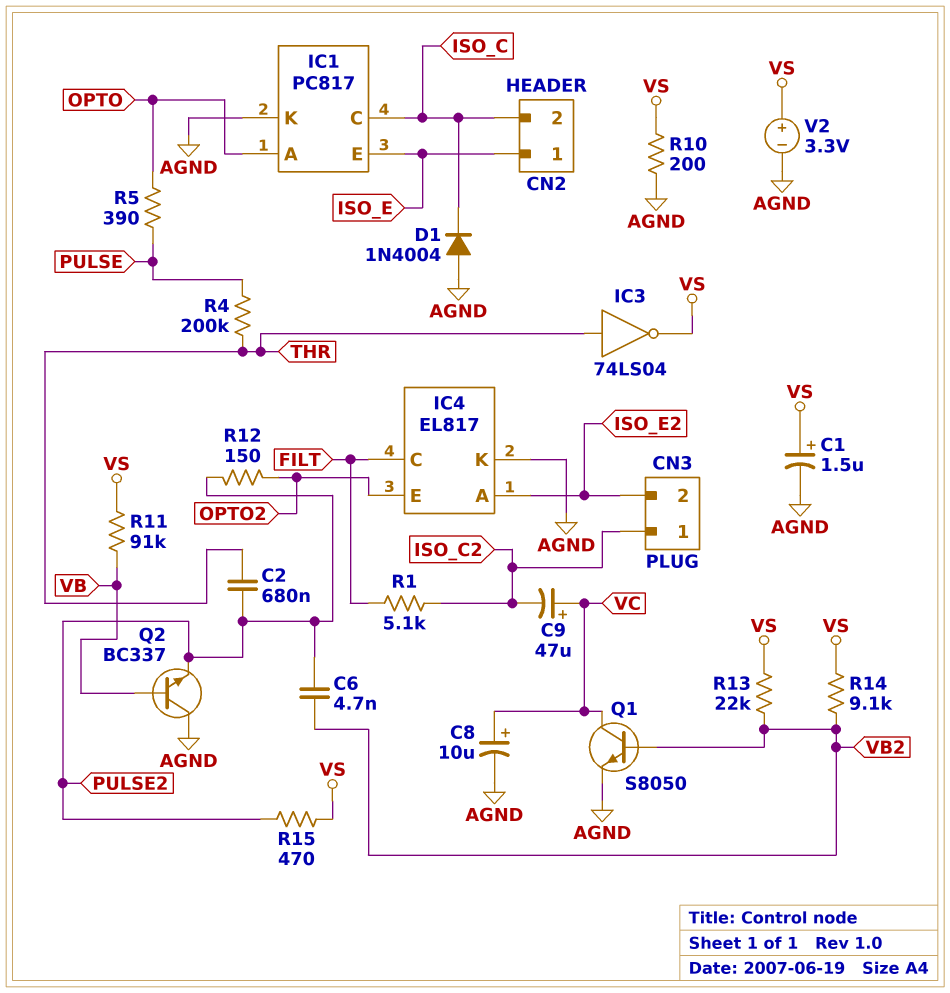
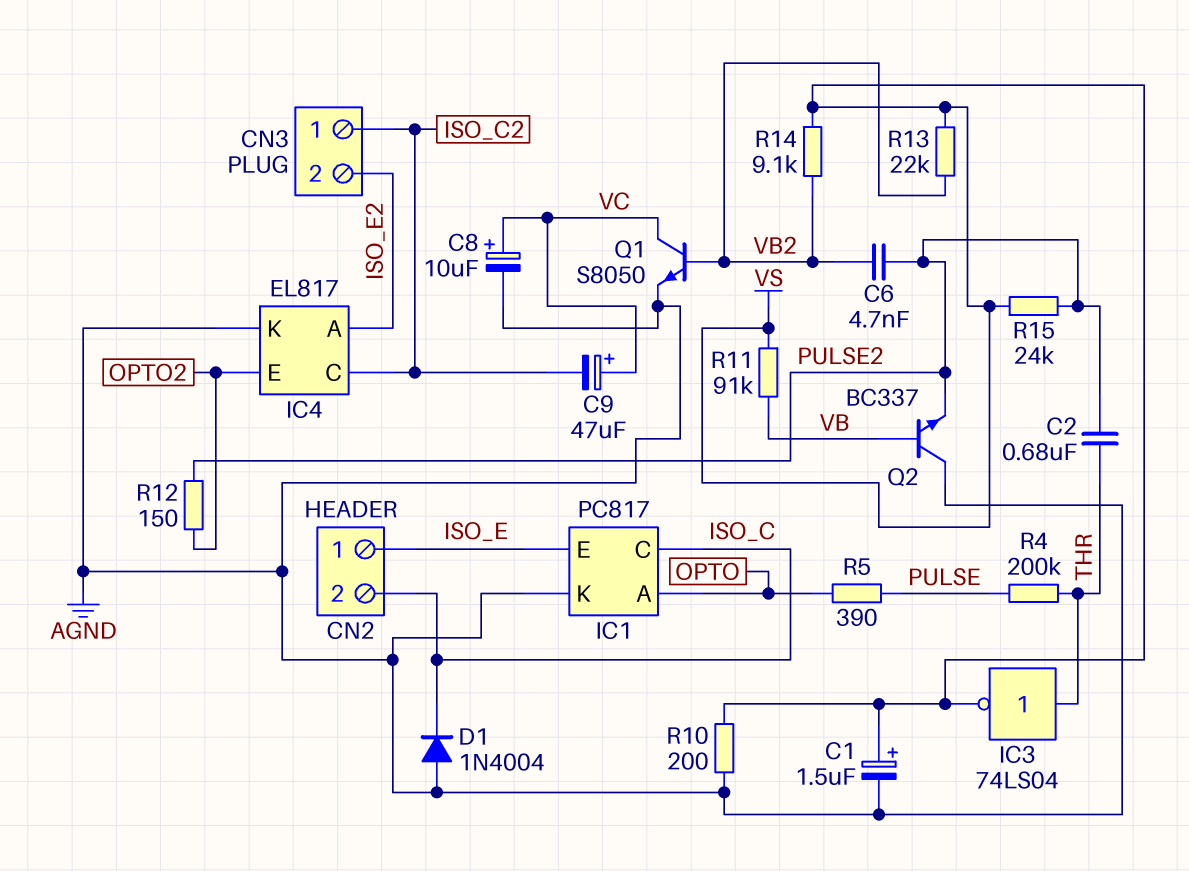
IC4 pin C: FILT -> ISO_C2
R1: 5.1k (FILT, ISO_C2) -> none
R15: 470 (PULSE2, VS) -> 24k (PULSE2, VS)
V2: 3.3V (plus VS, minus AGND) -> none

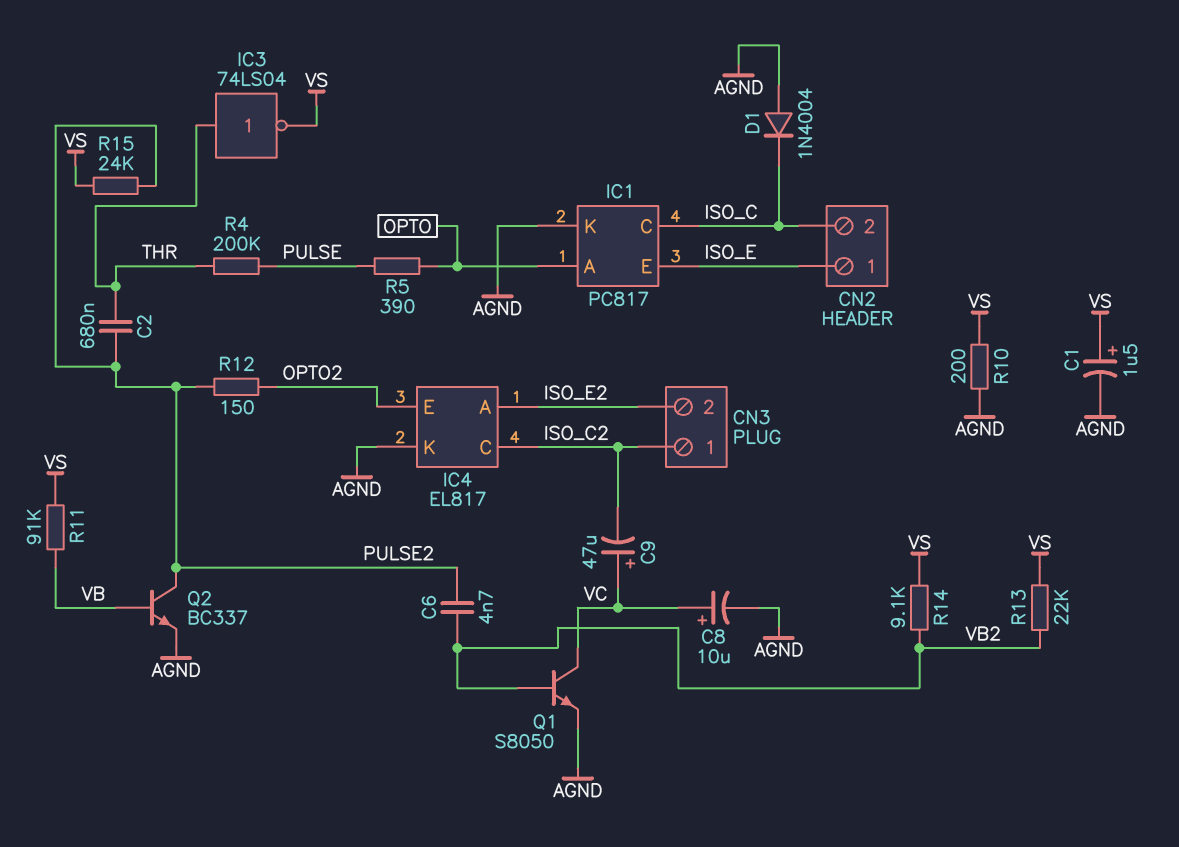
Q2: NPN BC337 (B VB, C AGND, E PULSE2) -> NPN BC337 (B VB, C PULSE2, E AGND)

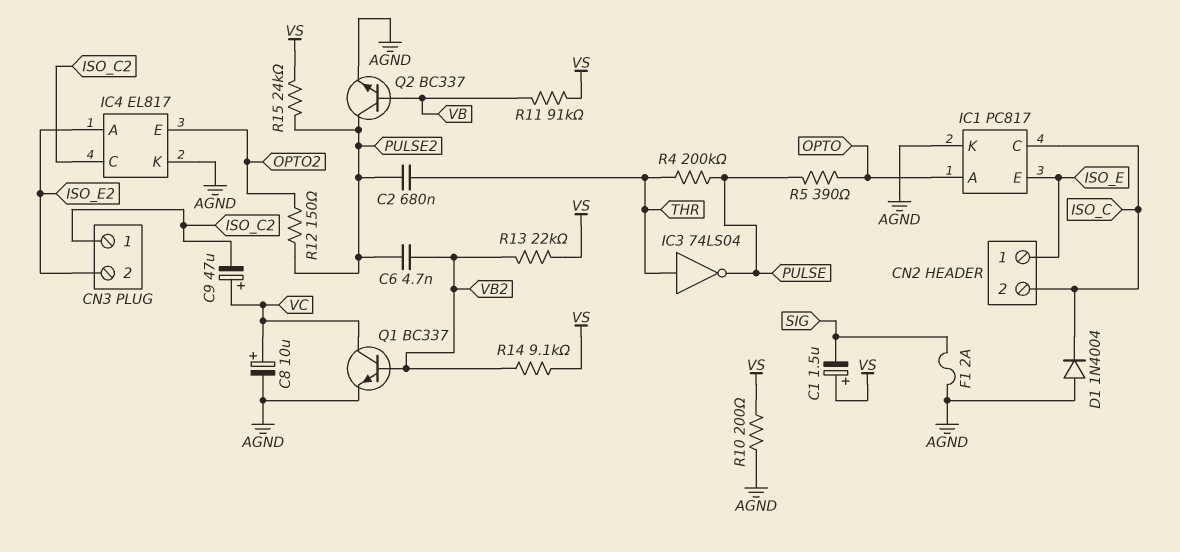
C1: 1.5uF (plus VS, minus AGND) -> 1.5uF (plus VS, minus SIG)
F1: none -> 2A (AGND, SIG)
IC3: NOT 74LS04 (in THR, out VS) -> NOT 74LS04 (in THR, out PULSE)
Q1: NPN S8050 (B VB2, C VC, E AGND) -> NPN BC337 (B VB2, C VC, E AGND)

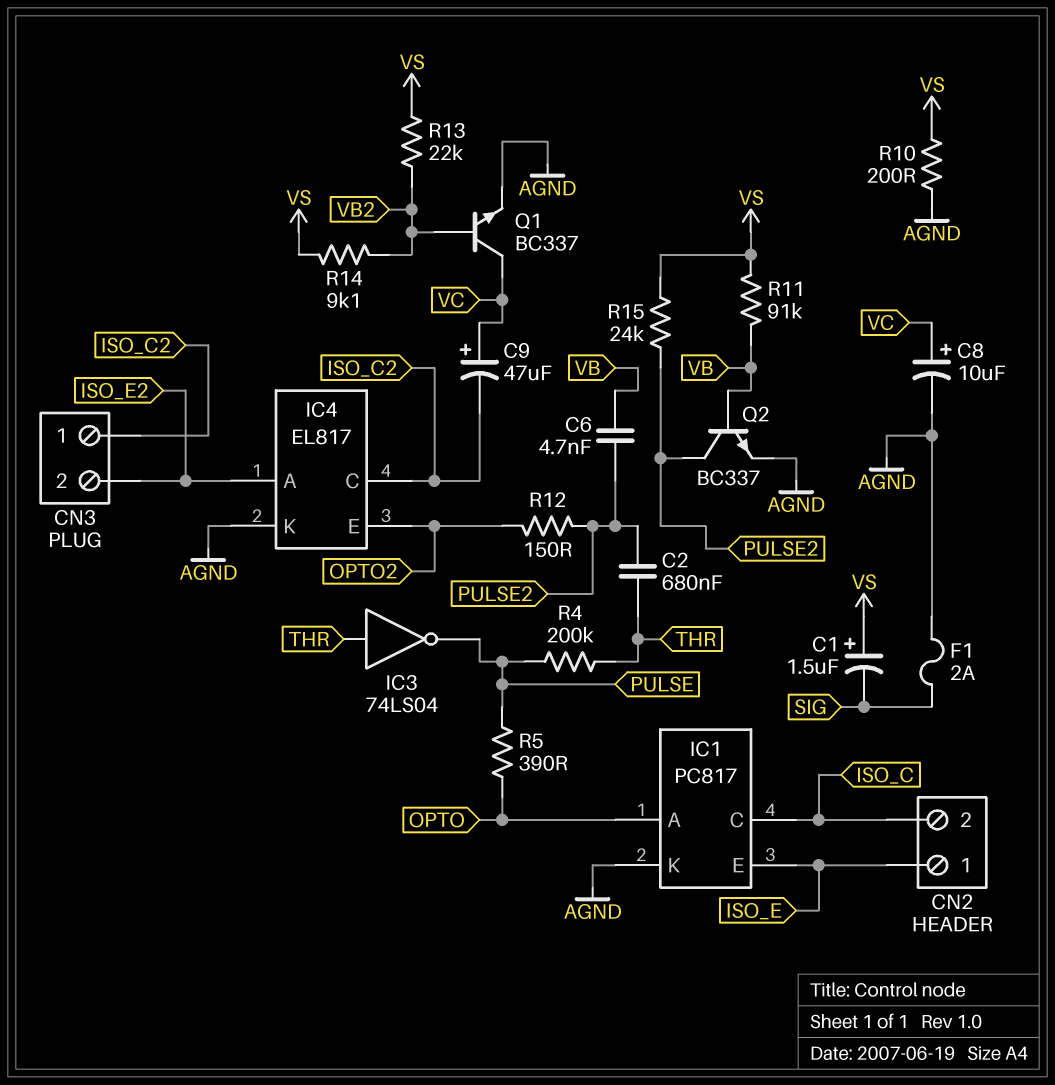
C6: 4.7nF (PULSE2, VB2) -> 4.7nF (PULSE2, VB)
D1: diode 1N4004 (A AGND, K ISO_C) -> none

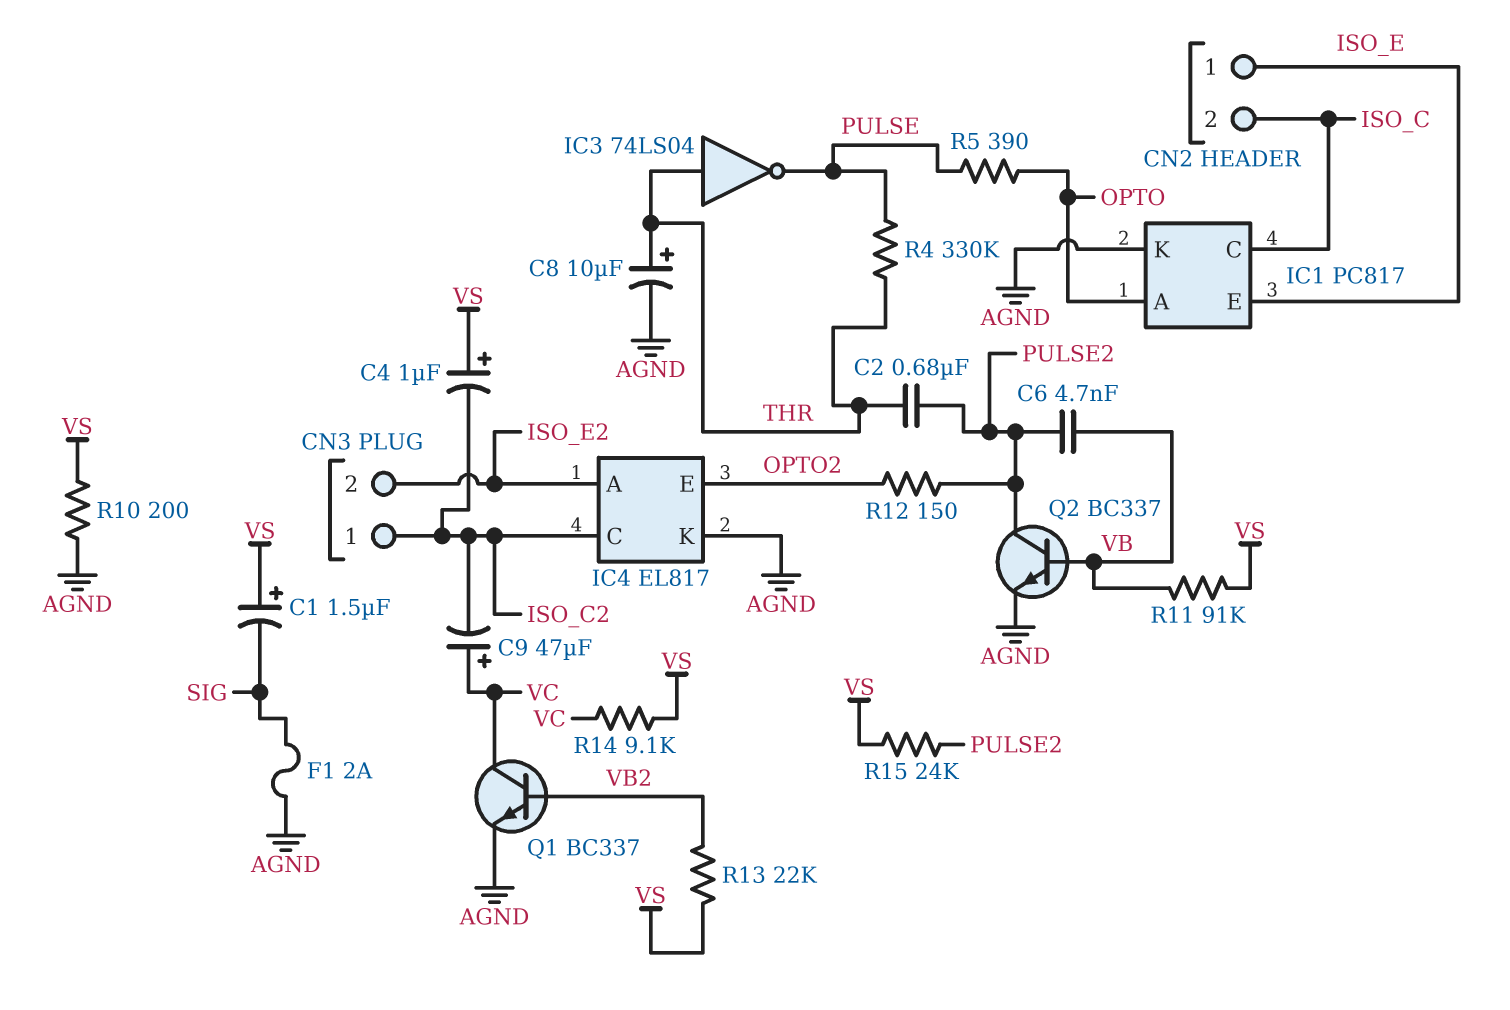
C4: none -> 1uF (plus VS, minus ISO_C2)
C8: 10uF (plus VC, minus AGND) -> 10uF (plus THR, minus AGND)
R4: 200k (PULSE, THR) -> 330k (PULSE, THR)
R14: 9.1k (VB2, VS) -> 9.1k (VC, VS)

